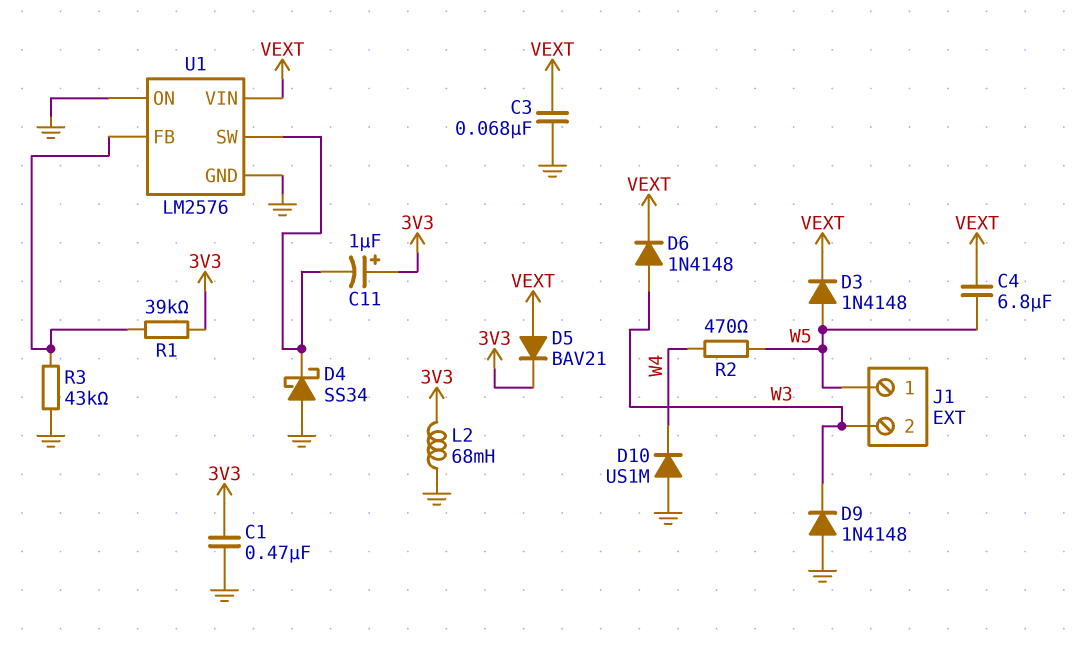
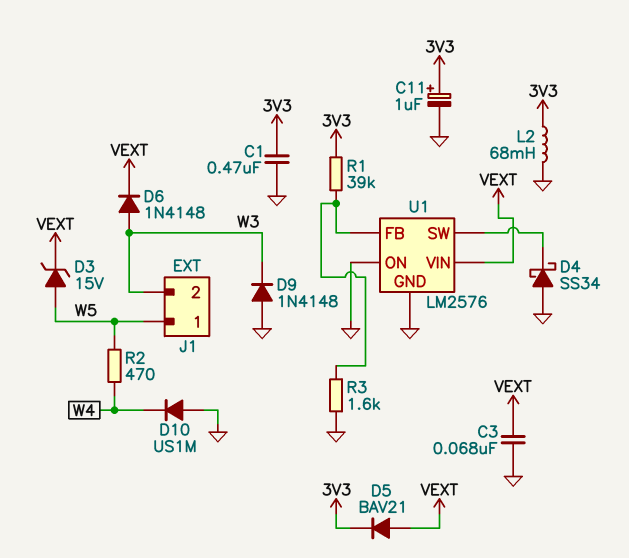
C4: 6.8uF (VEXT, W5) -> none
C11: 1uF (plus 3V3, minus U1/SW) -> 1uF (plus 3V3, minus GND)
D3: diode 1N4148 (A W5, K VEXT) -> zener 15V (A W5, K VEXT)
R3: 43k (GND, U1/FB) -> 1.6k (GND, U1/FB)

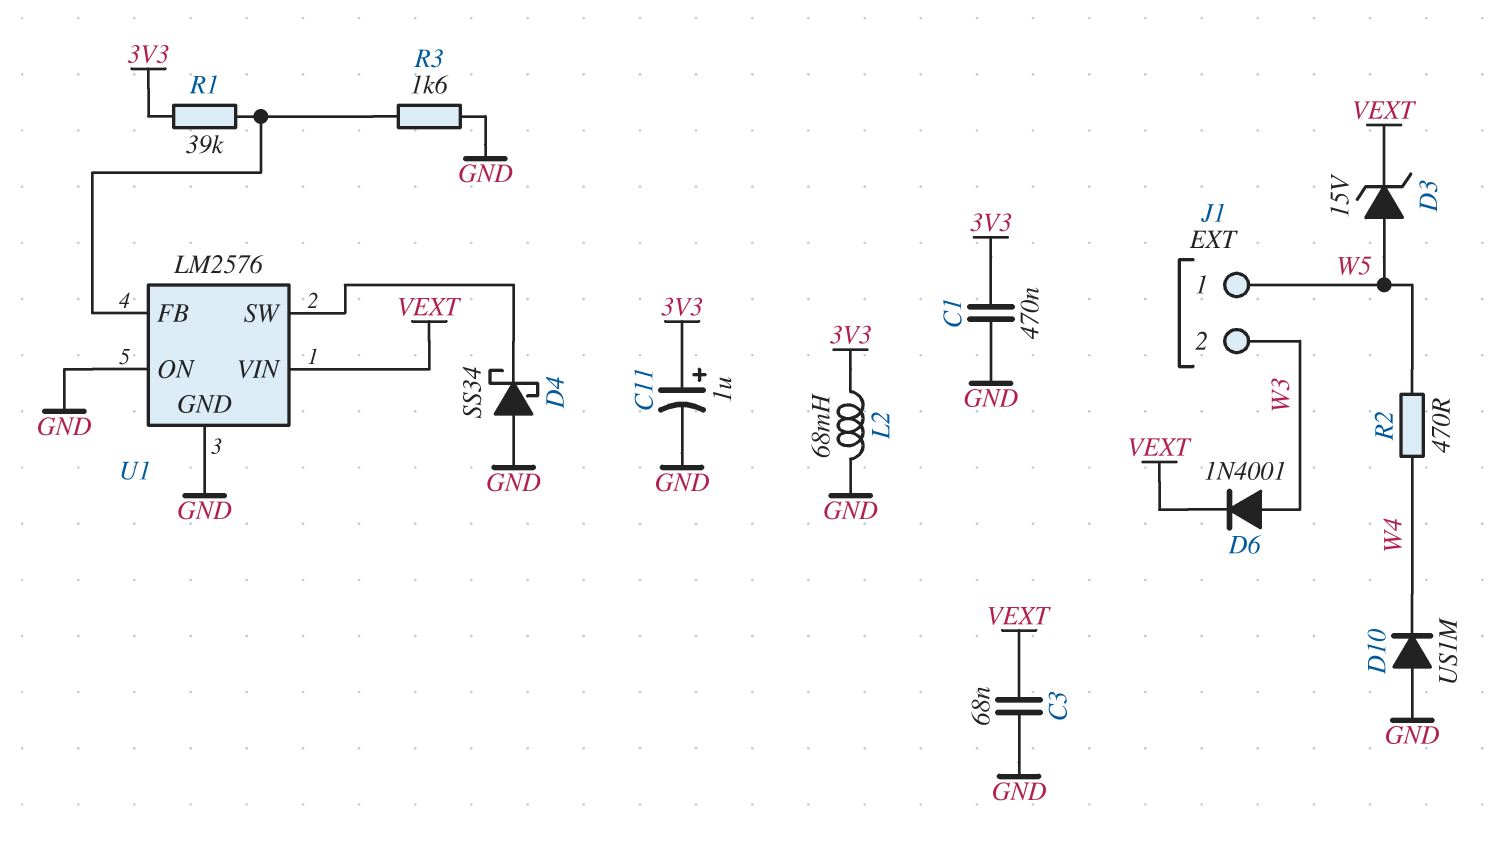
D5: diode BAV21 (A VEXT, K 3V3) -> none
D6: diode 1N4148 (A W3, K VEXT) -> diode 1N4001 (A W3, K VEXT)
D9: diode 1N4148 (A GND, K W3) -> none

